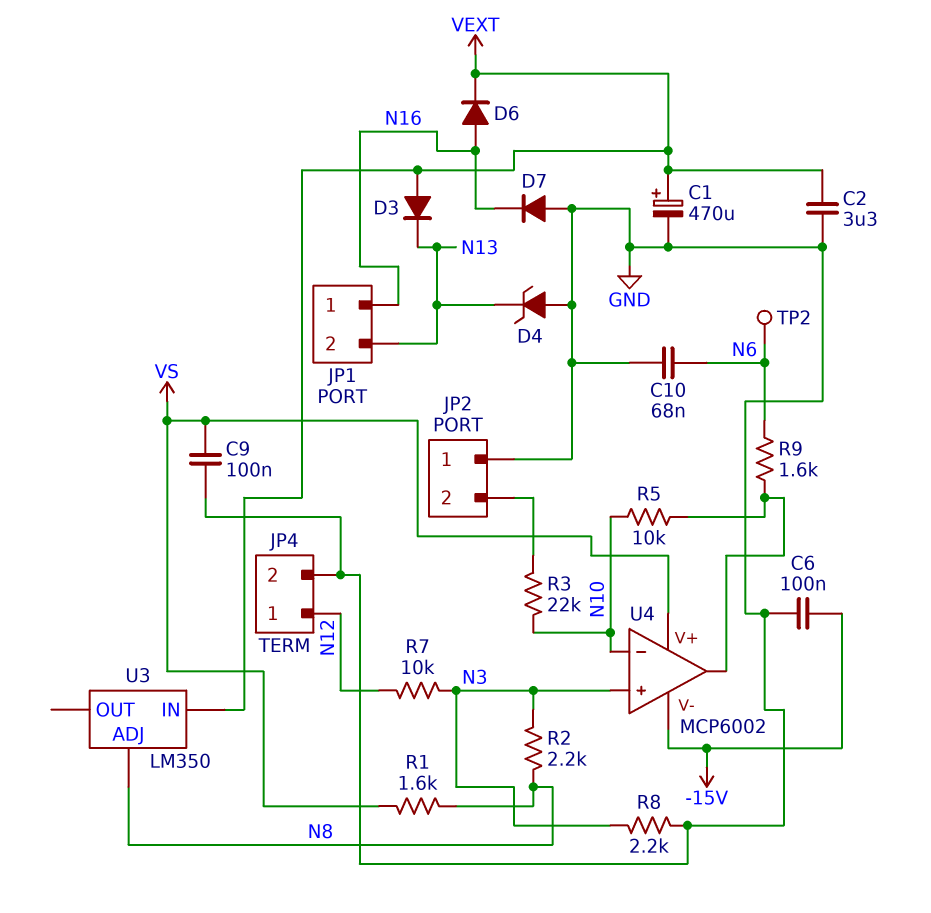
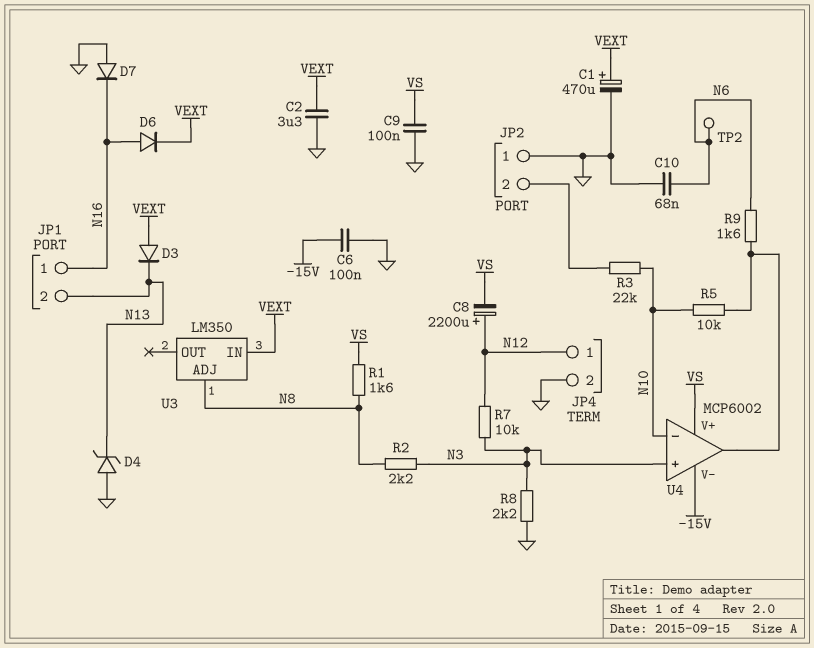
C8: none -> 2200uF (plus N12, minus VS)

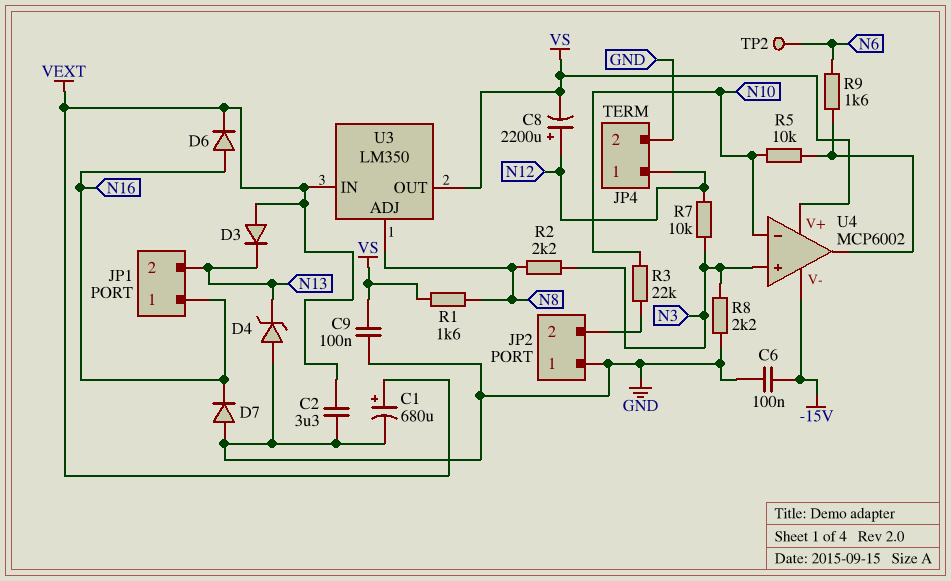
C1: 470uF (plus VEXT, minus GND) -> 680uF (plus VEXT, minus GND)
C10: 68nF (GND, N6) -> none
U3 pin OUT: none -> VS

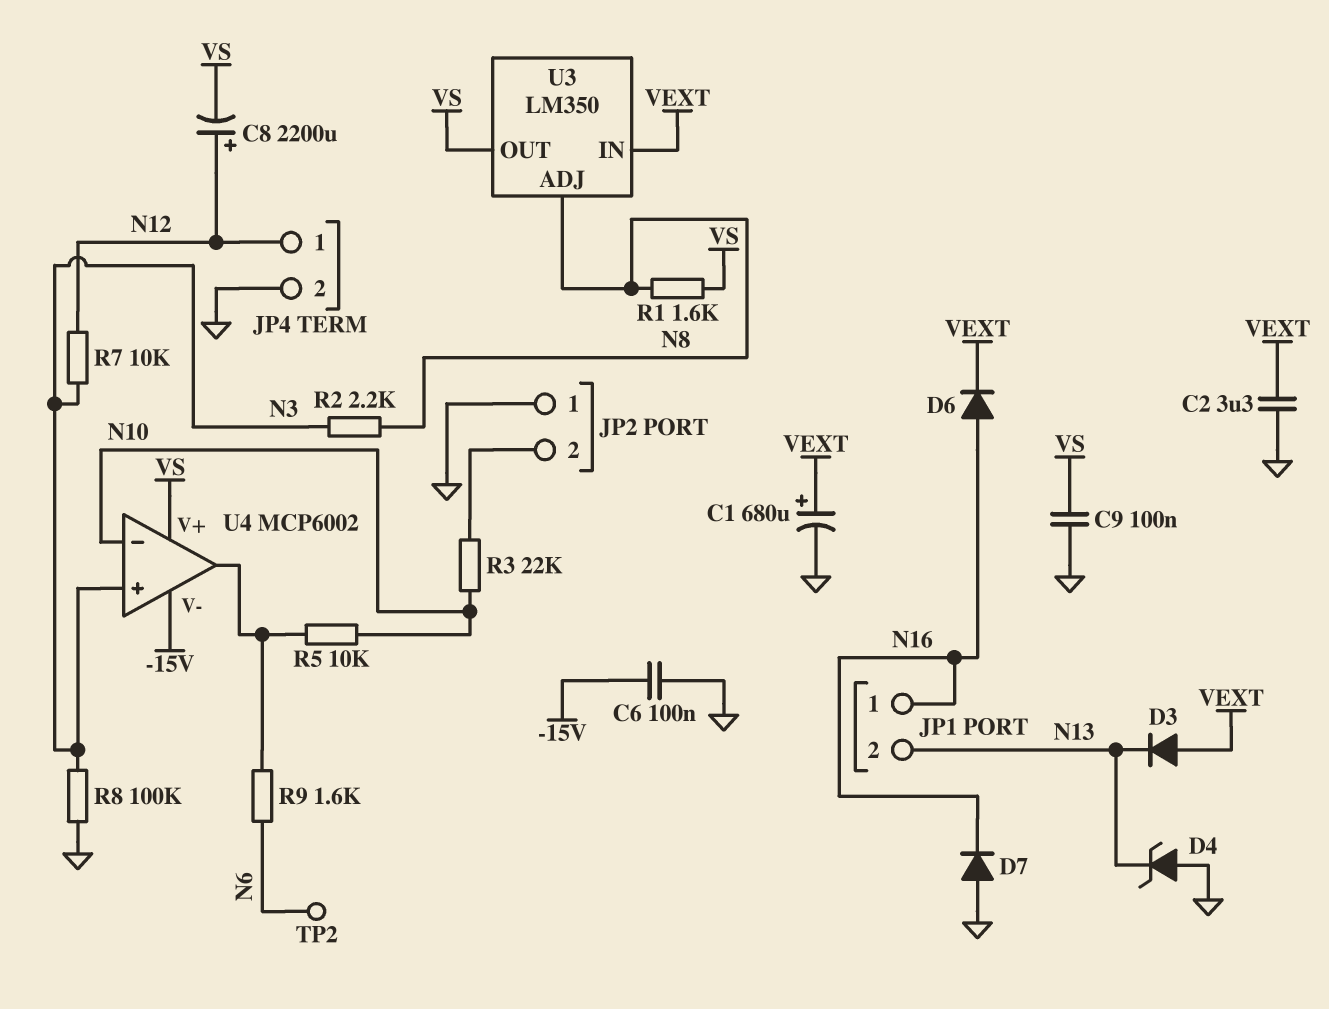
R8: 2.2k (GND, N3) -> 100k (GND, N3)

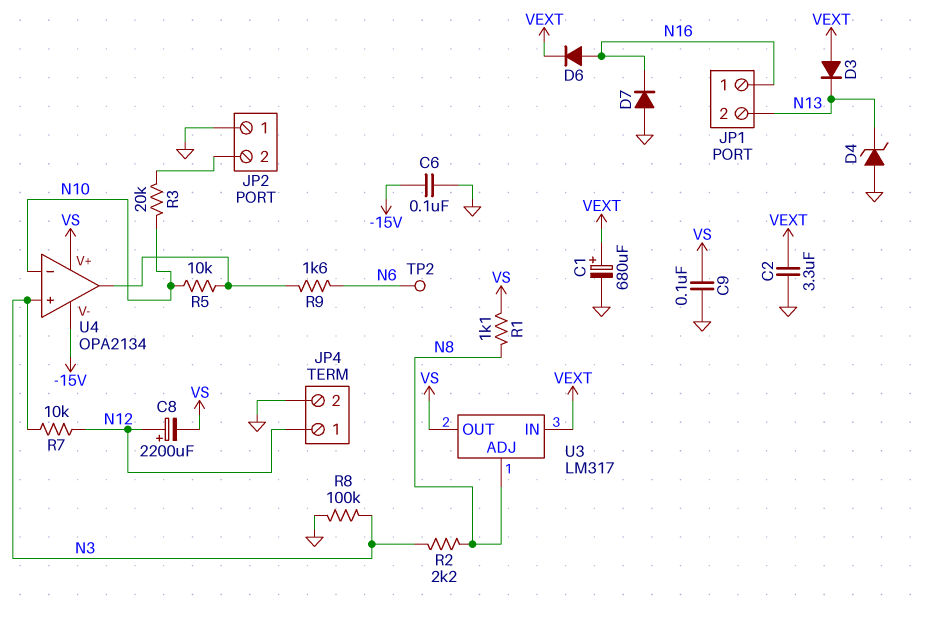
R1: 1.6k (N8, VS) -> 1.1k (N8, VS)
R3: 22k (JP2/2, N10) -> 20k (JP2/2, N10)
U3: LM350 -> LM317
U4: MCP6002 -> OPA2134

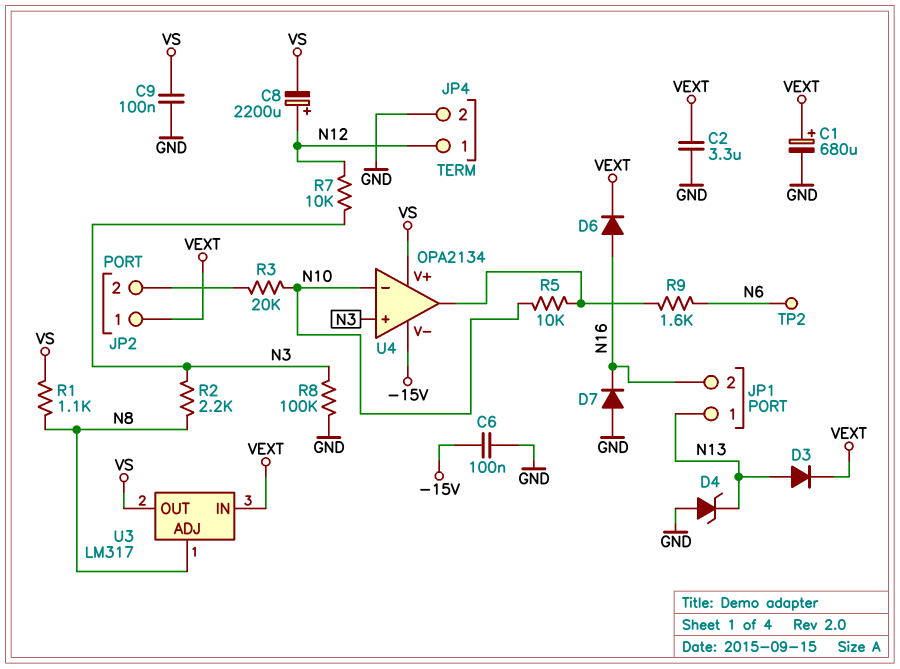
D3: diode (A VEXT, K N13) -> diode (A N13, K VEXT)
JP1 pin 1: N16 -> N13
JP1 pin 2: N13 -> N16
JP2 pin 1: GND -> VEXT

